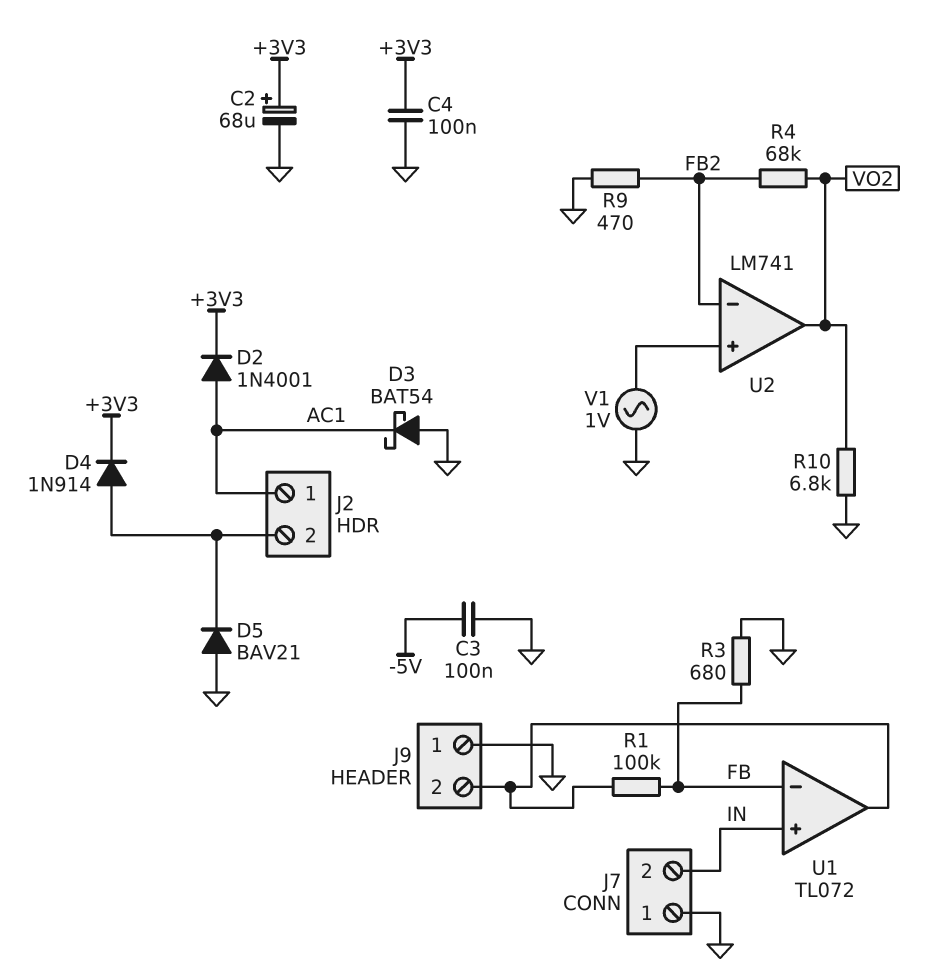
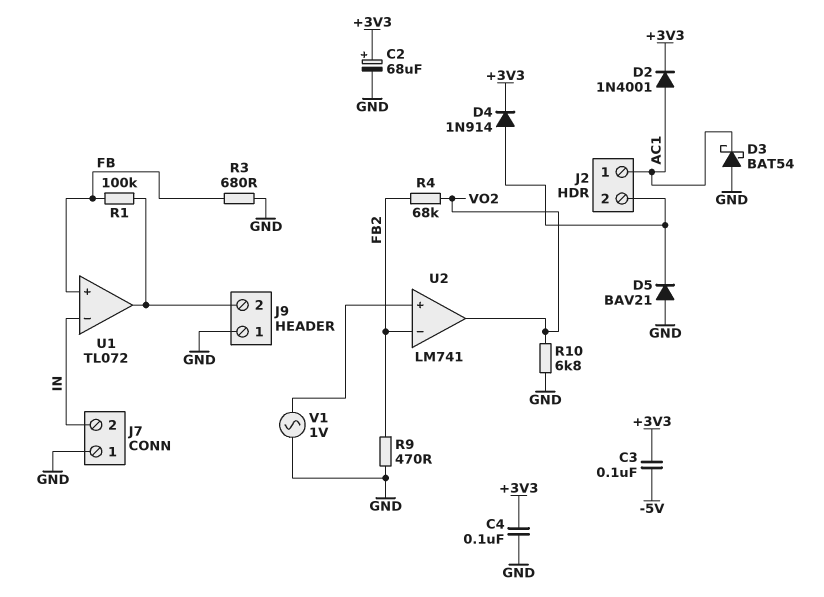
C3: 100nF (-5V, GND) -> 100nF (+3V3, -5V)
U1 pin in+: IN -> FB
U1 pin in-: FB -> IN

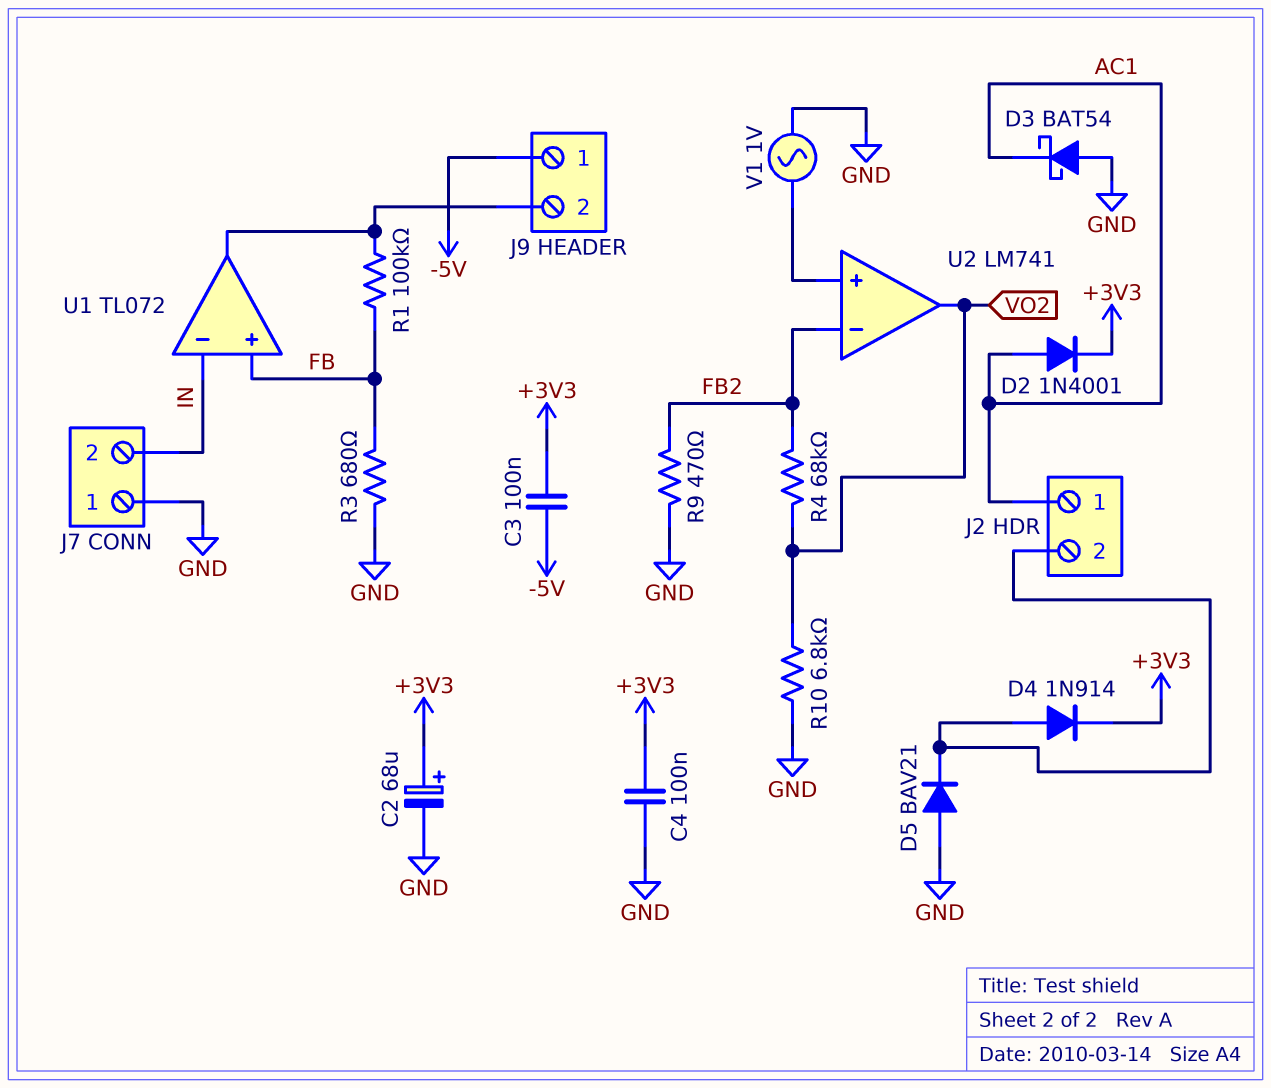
J9 pin 1: GND -> -5V

